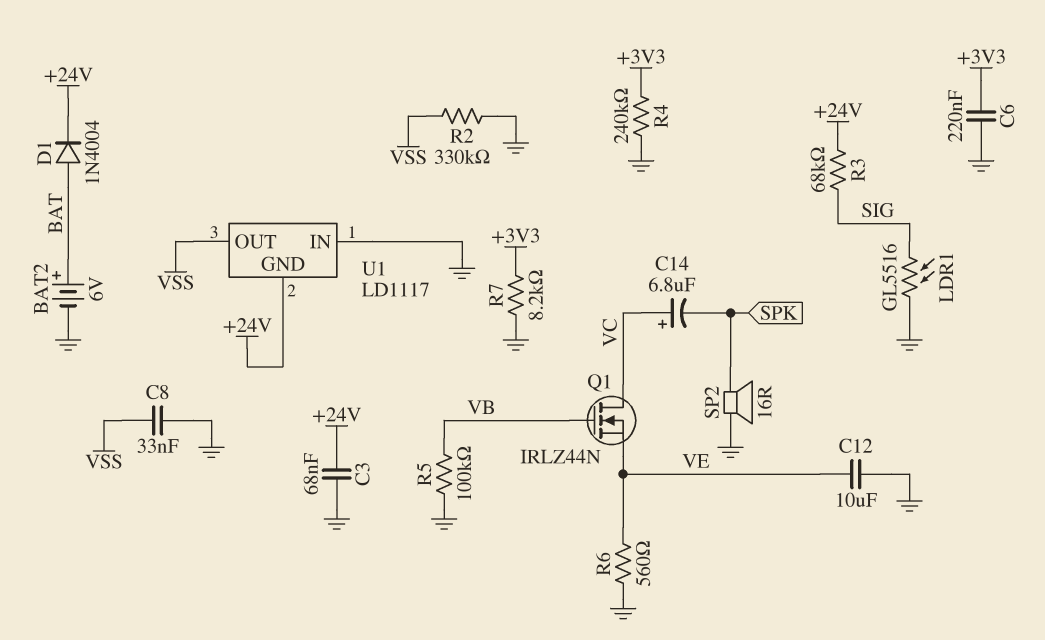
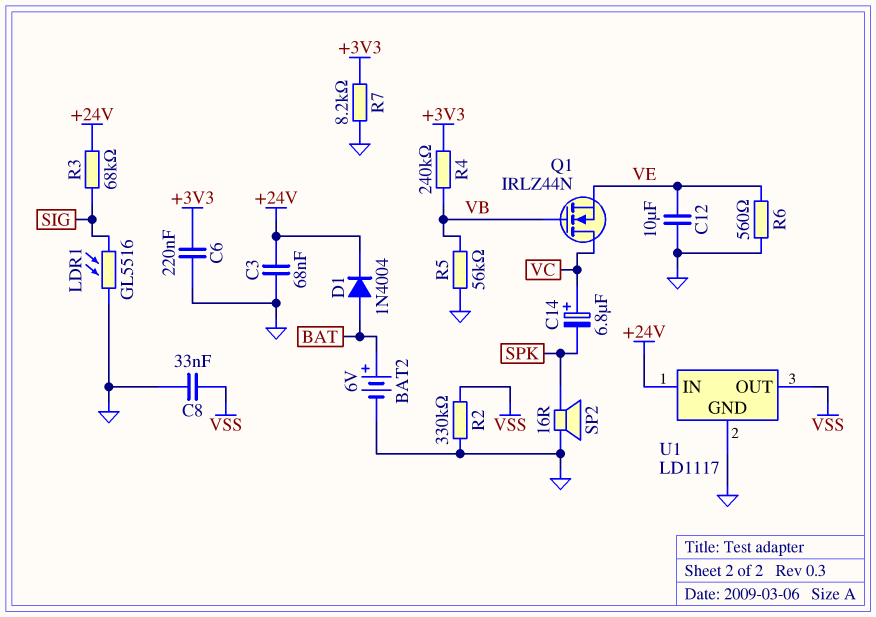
R4: 240k (+3V3, GND) -> 240k (+3V3, VB)
R5: 100k (GND, VB) -> 56k (GND, VB)
U1 pin GND: +24V -> GND
U1 pin IN: GND -> +24V

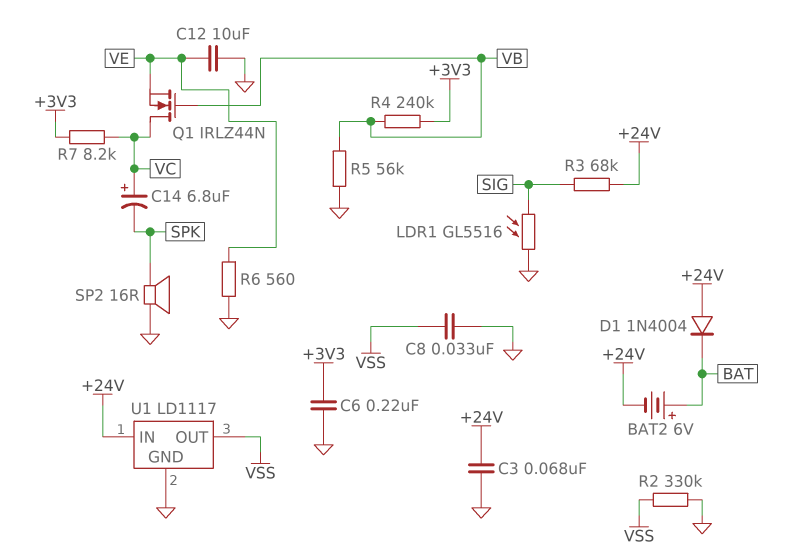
BAT2: 6V (plus BAT, minus GND) -> 6V (plus BAT, minus +24V)
D1: diode 1N4004 (A BAT, K +24V) -> diode 1N4004 (A +24V, K BAT)
R7: 8.2k (+3V3, GND) -> 8.2k (+3V3, VC)

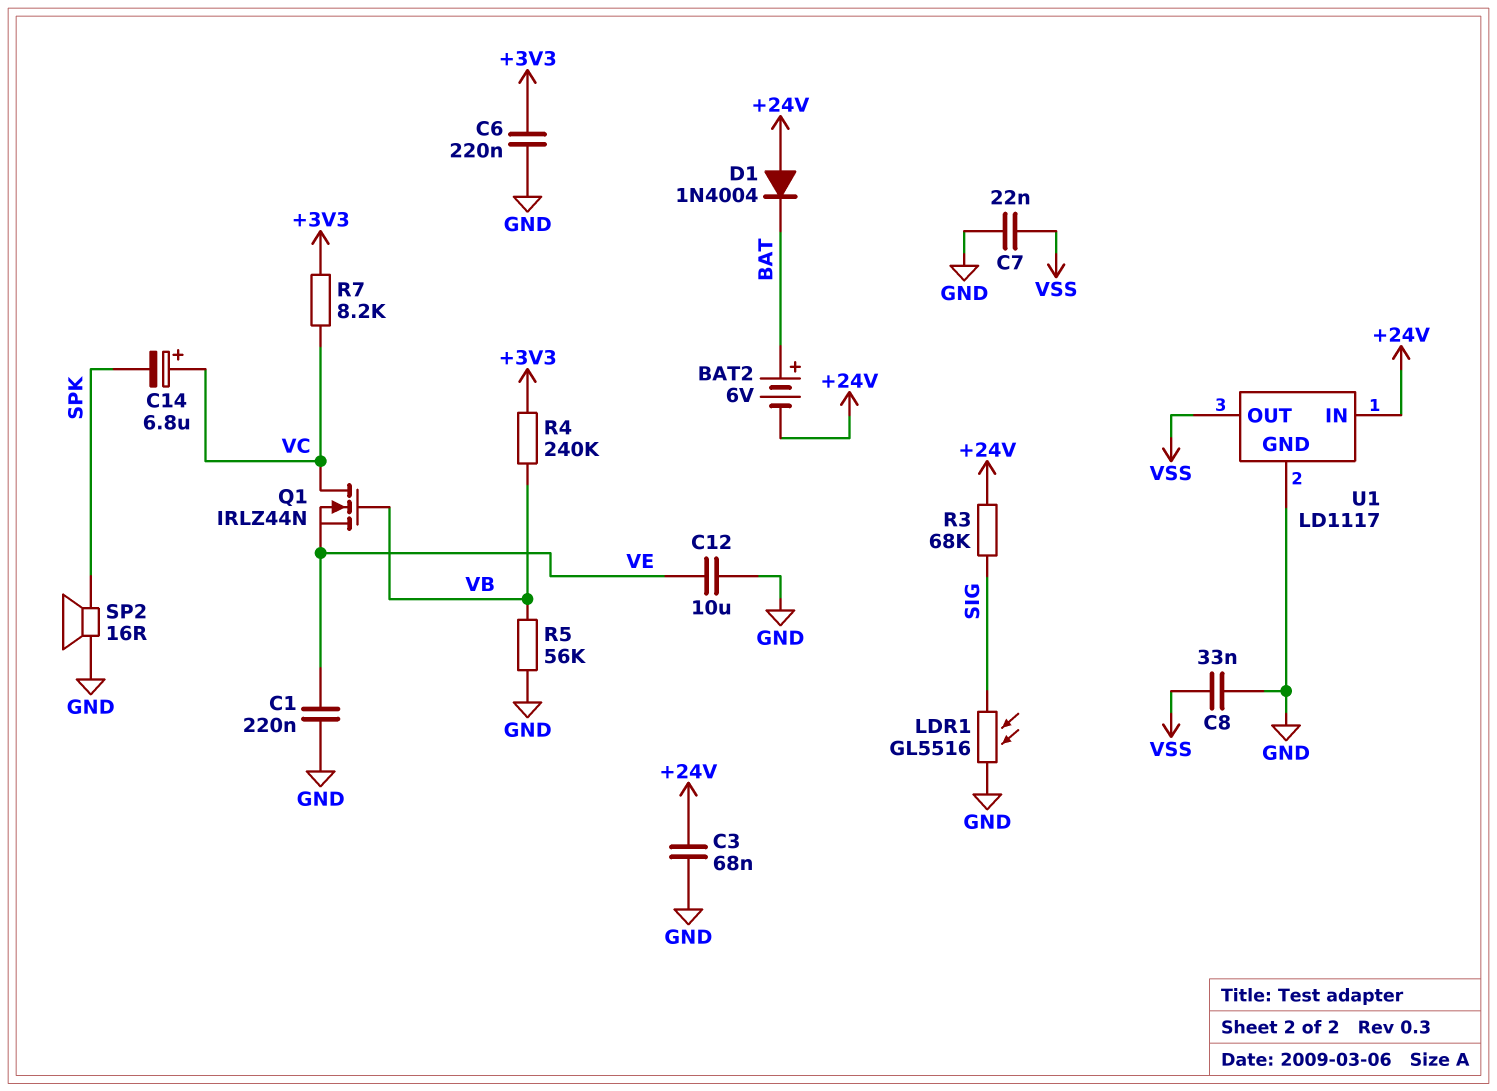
C1: none -> 220nF (GND, VE)
C7: none -> 22nF (GND, VSS)
R2: 330k (GND, VSS) -> none
R6: 560 (GND, VE) -> none

